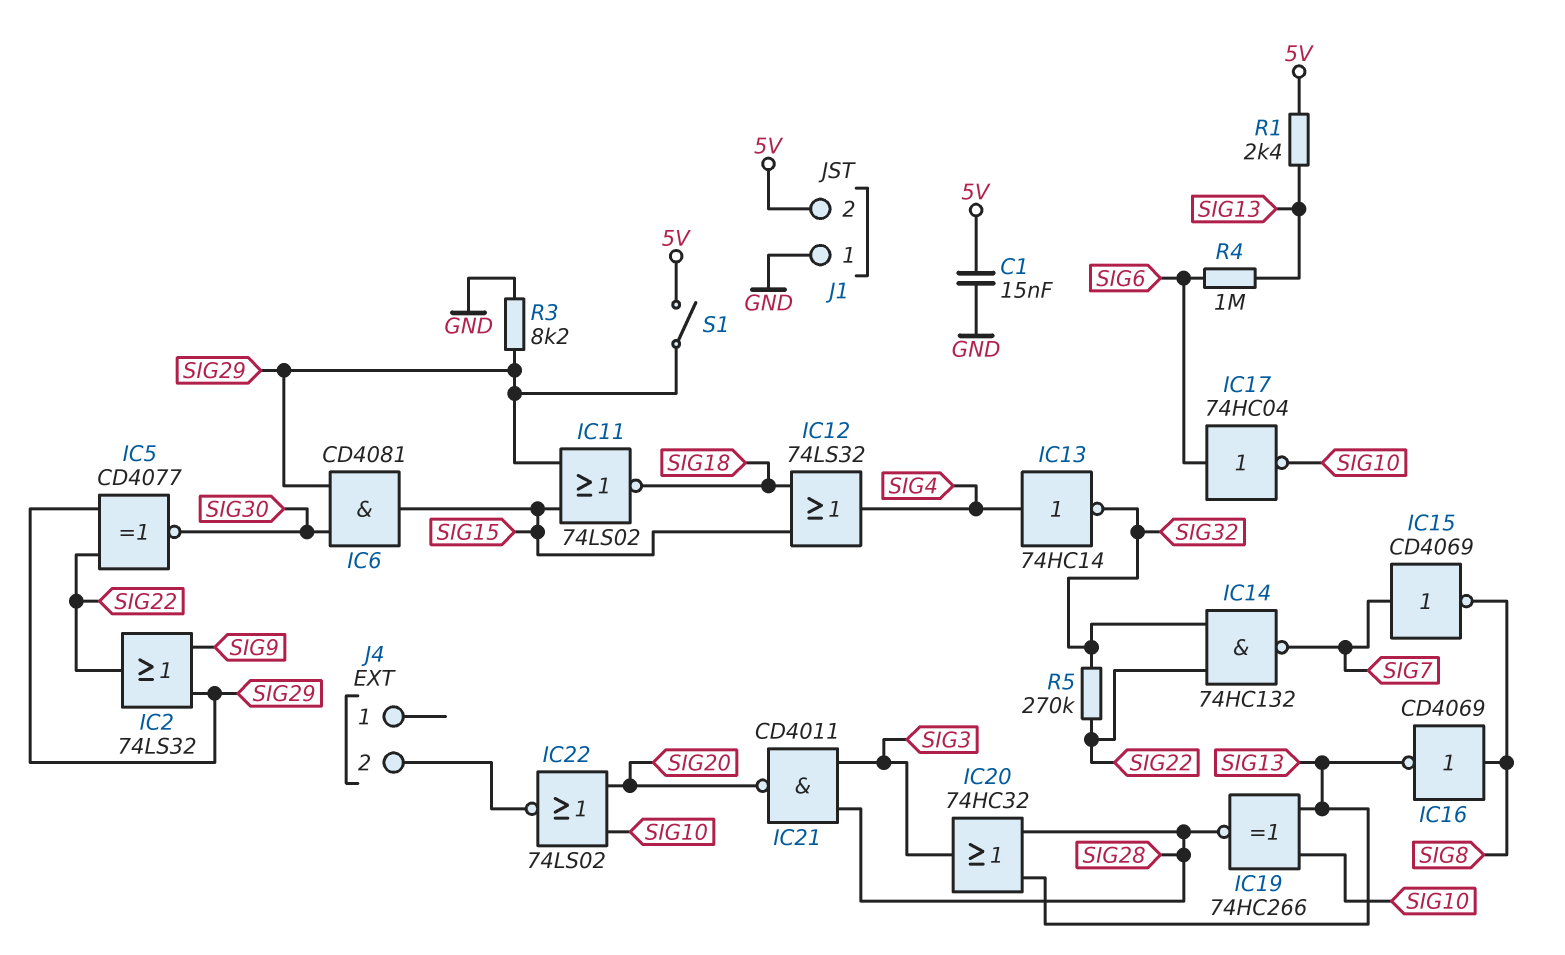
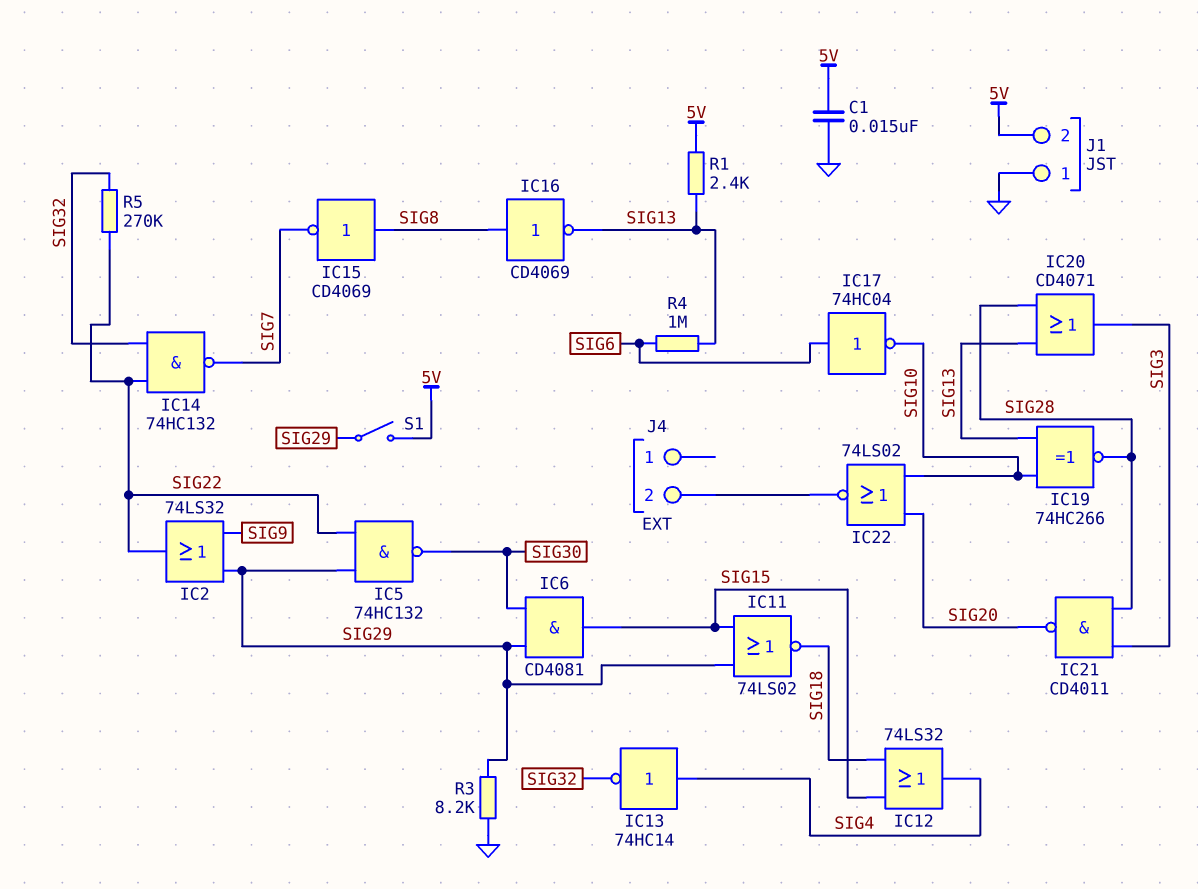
IC5: XNOR CD4077 (in SIG22, in SIG29, out SIG30) -> NAND 74HC132 (in SIG22, in SIG29, out SIG30)
IC15: NOT CD4069 (in SIG7, out SIG8) -> NOT CD4069 (in SIG8, out SIG7)
IC20: OR 74HC32 (in SIG13, in SIG28, out SIG3) -> OR CD4071 (in SIG13, in SIG28, out SIG3)

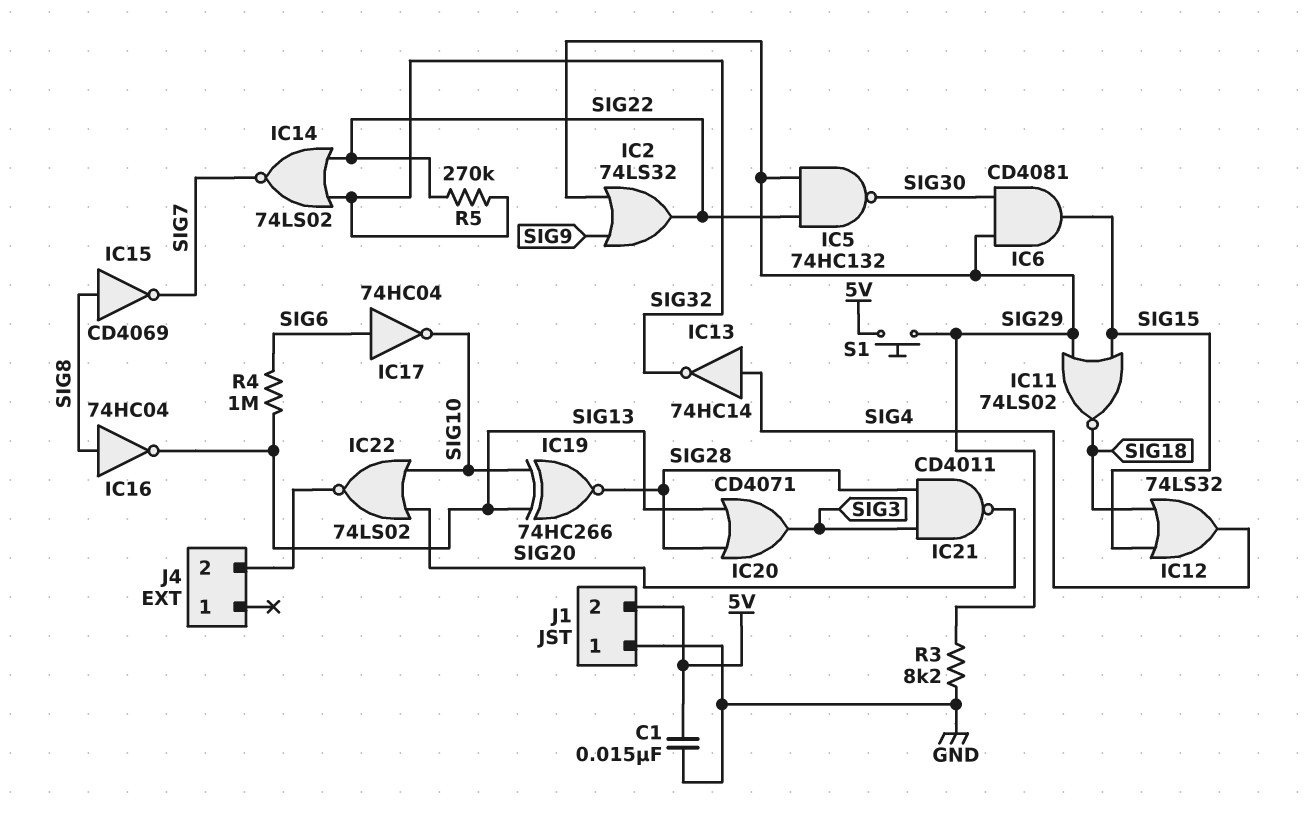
IC14: NAND 74HC132 (in SIG22, in SIG32, out SIG7) -> NOR 74LS02 (in SIG22, in SIG32, out SIG7)
IC16: NOT CD4069 (in SIG8, out SIG13) -> NOT 74HC04 (in SIG8, out SIG13)
R1: 2.4k (5V, SIG13) -> none
S1: switch (5V, SIG29) -> button (5V, SIG29)

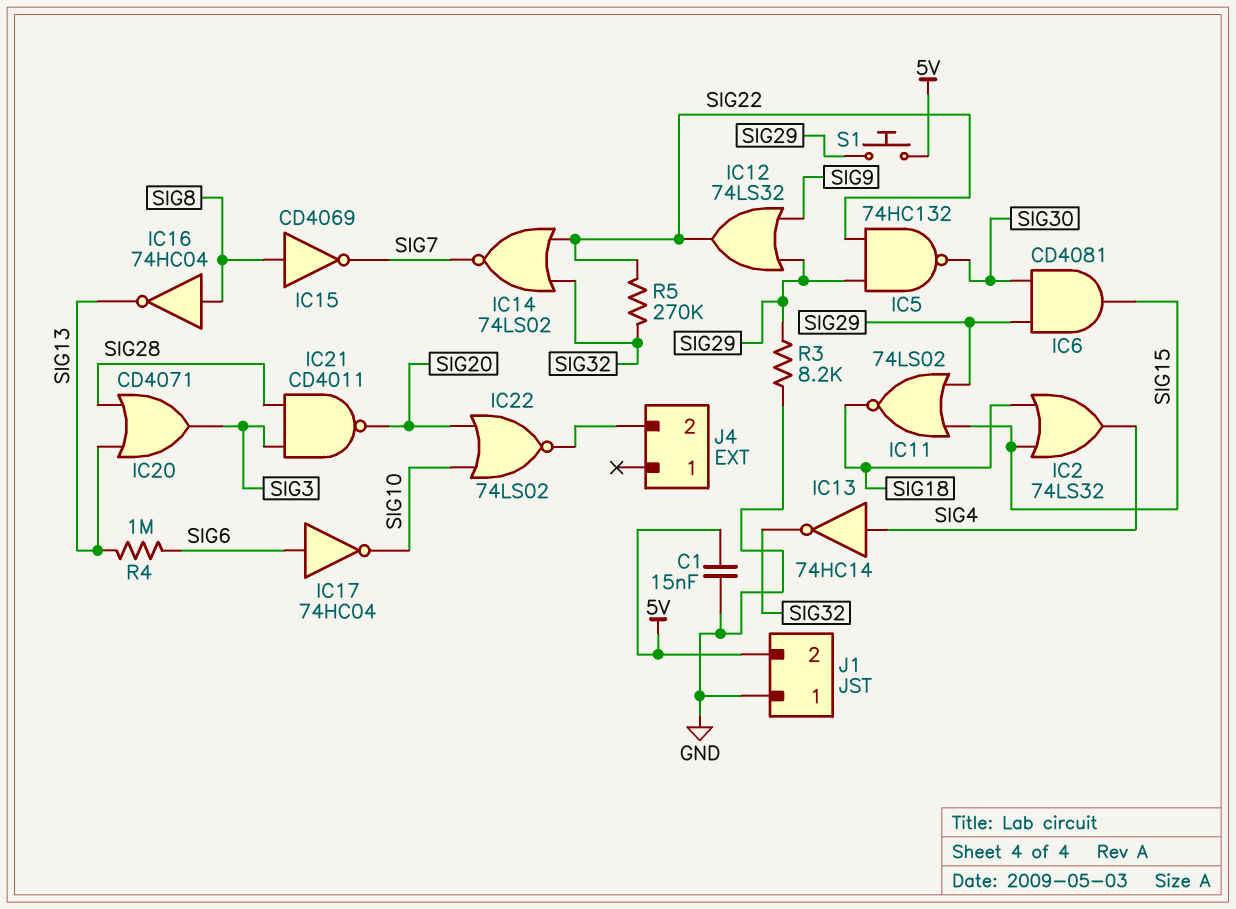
IC2: OR 74LS32 (in SIG9, in SIG29, out SIG22) -> OR 74LS32 (in SIG15, in SIG18, out SIG4)
IC12: OR 74LS32 (in SIG15, in SIG18, out SIG4) -> OR 74LS32 (in SIG9, in SIG29, out SIG22)
IC19: XNOR 74HC266 (in SIG10, in SIG13, out SIG28) -> none

